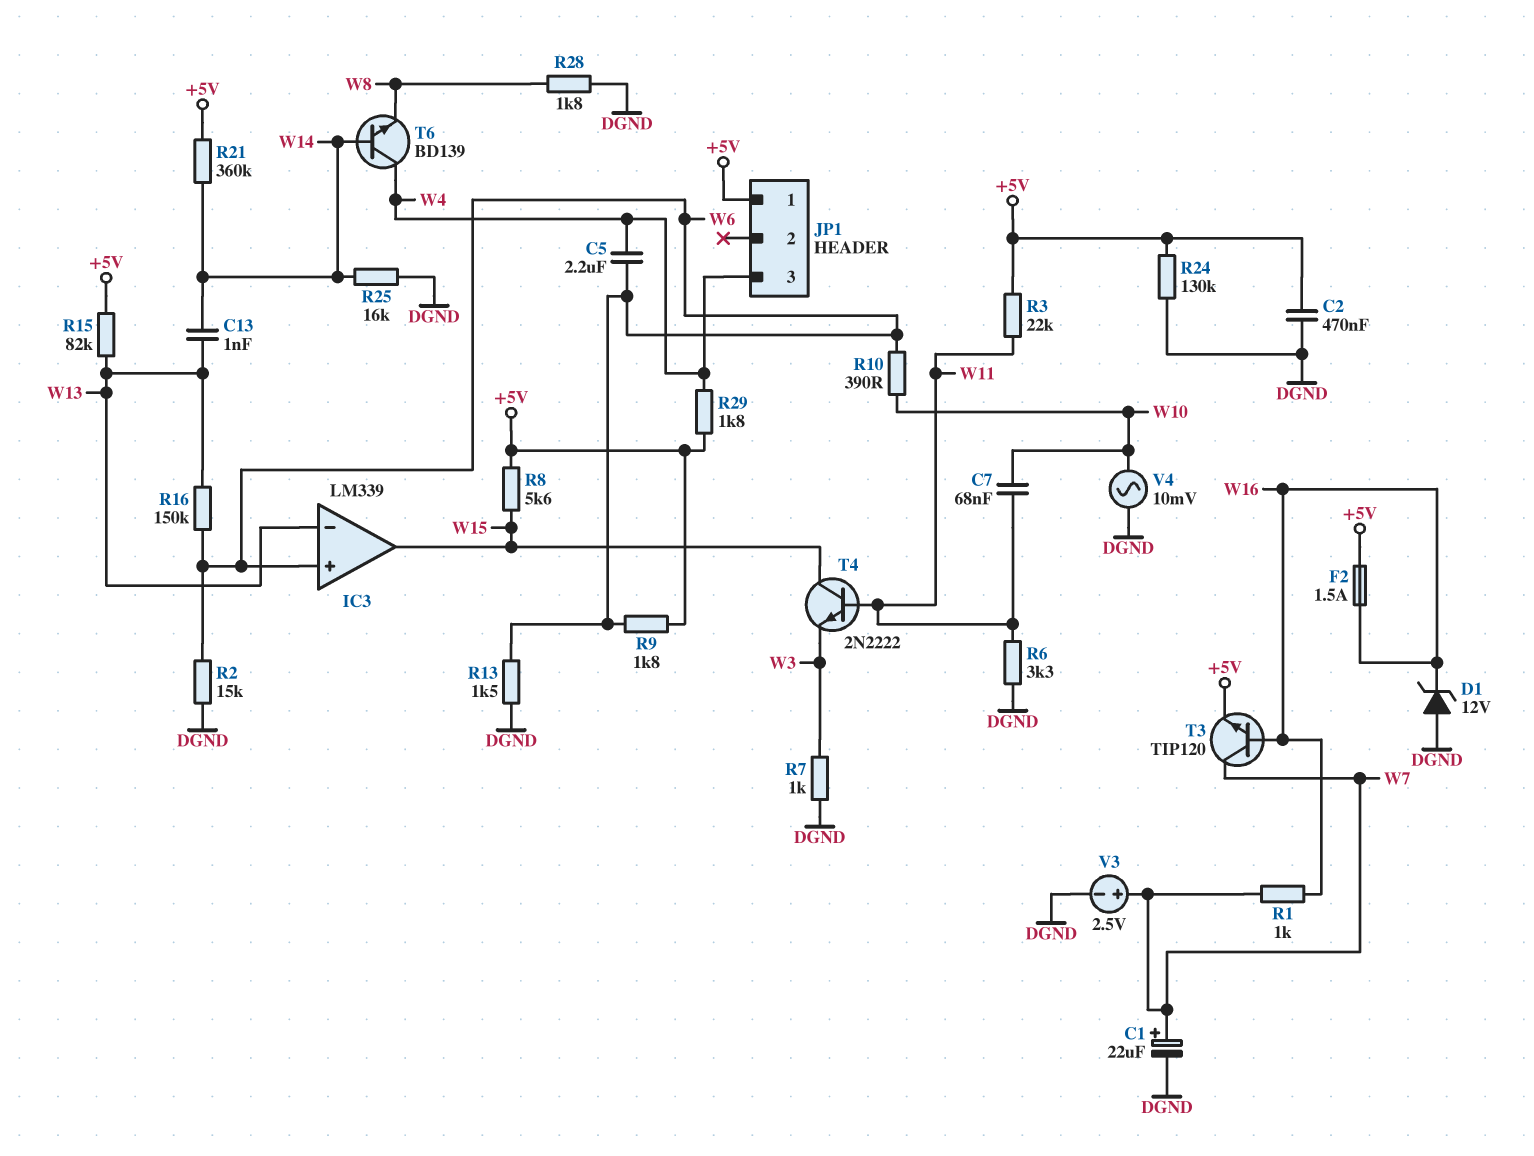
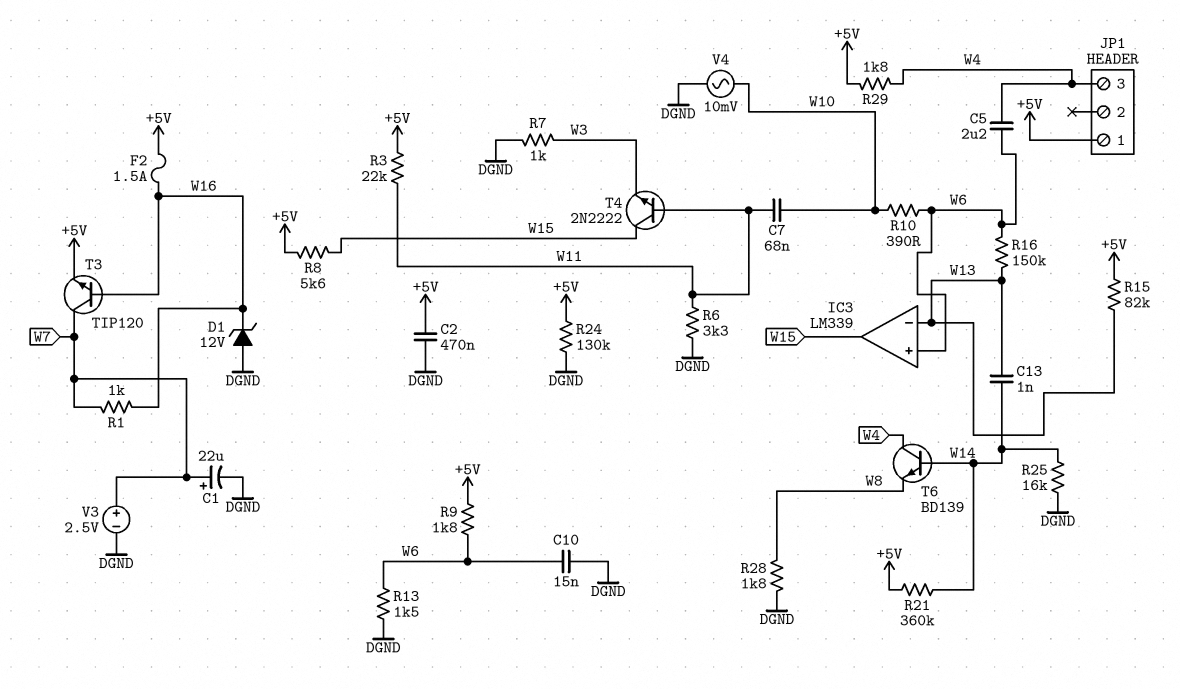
C10: none -> 15nF (DGND, W6)
R2: 15k (DGND, W6) -> none

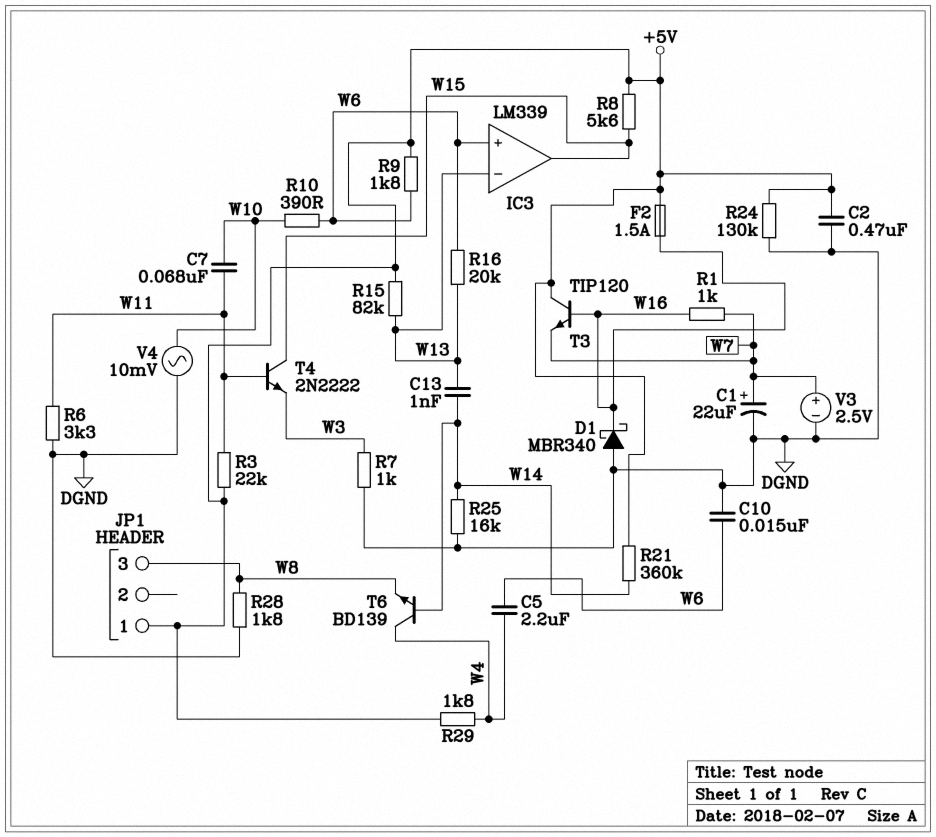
D1: zener 12V (A DGND, K W16) -> schottky MBR340 (A DGND, K W16)
JP1 pin 3: W4 -> W8
R13: 1.5k (DGND, W6) -> none
R16: 150k (W6, W13) -> 20k (W6, W13)
T3: NPN TIP120 (B W16, C W7, E +5V) -> NPN TIP120 (B W16, C +5V, E W7)

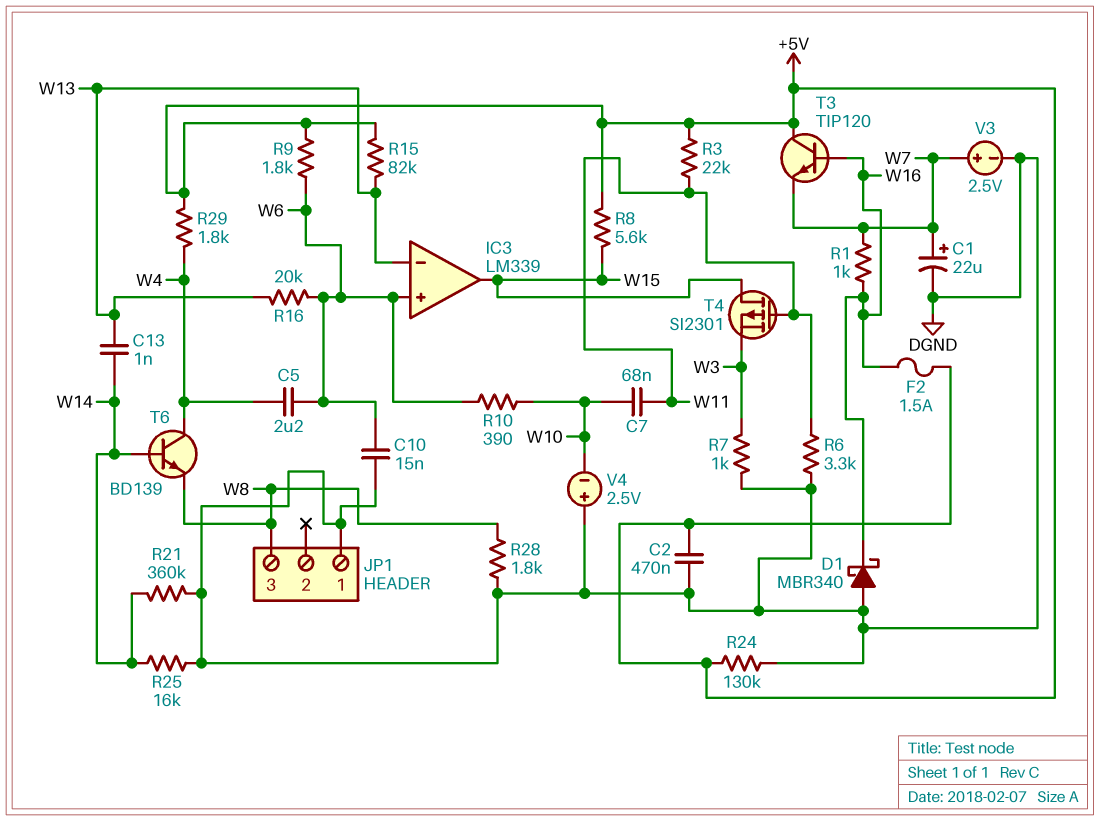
JP1 pin 1: +5V -> DGND
R21: 360k (+5V, W14) -> 360k (DGND, W14)
T4: NPN 2N2222 (B W11, C W15, E W3) -> PMOS SI2301 (G W11, D W15, S W3)
V4: AC 10mV (DGND, W10) -> 2.5V (plus DGND, minus W10)

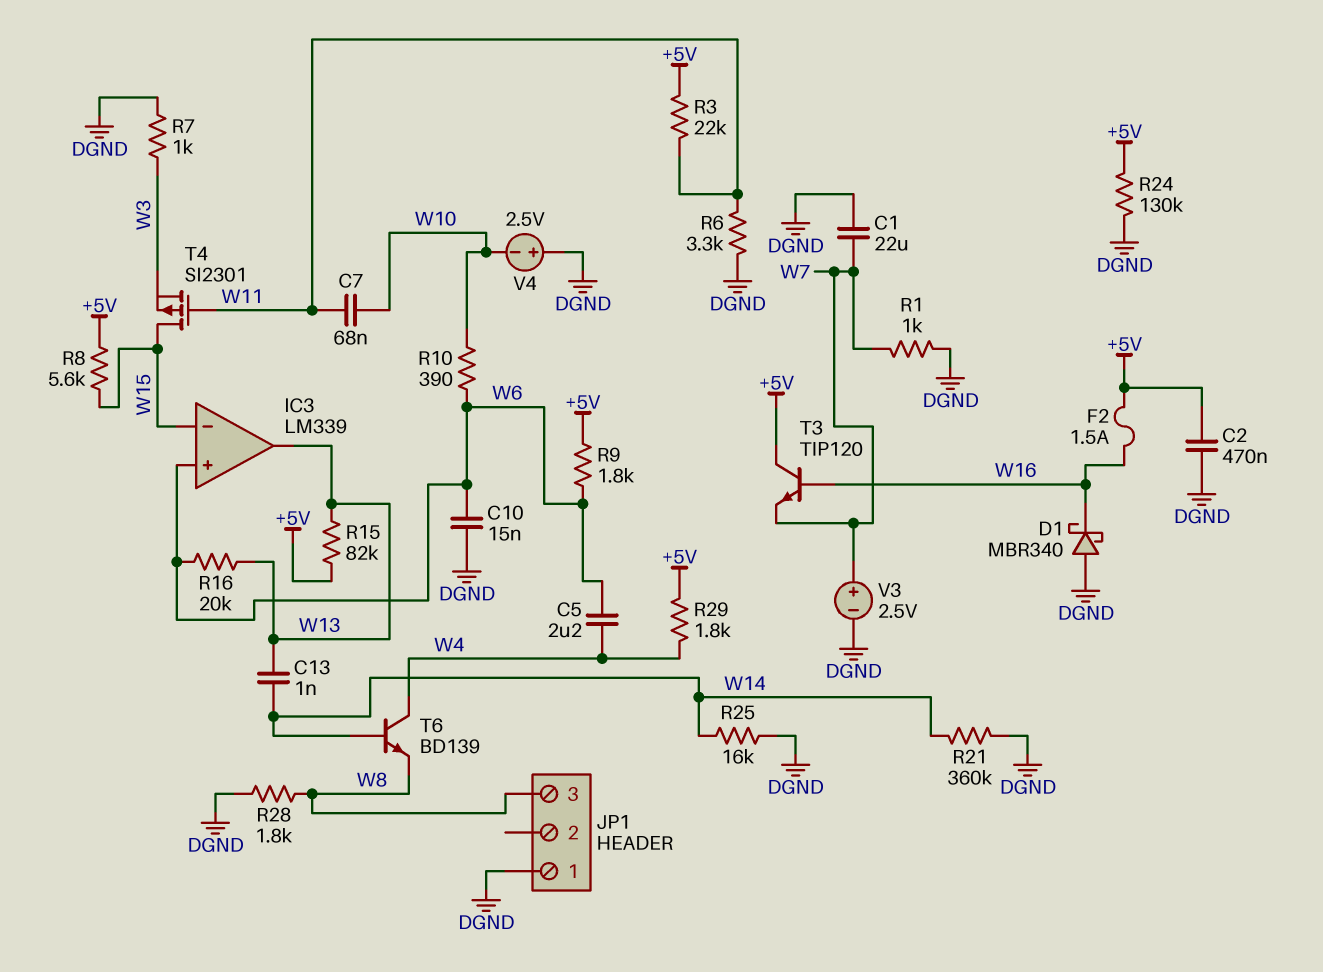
C1: 22uF (plus W7, minus DGND) -> 22uF (DGND, W7)
IC3 pin in-: W13 -> W15
IC3 pin out: W15 -> W13
R1: 1k (W7, W16) -> 1k (DGND, W7)

